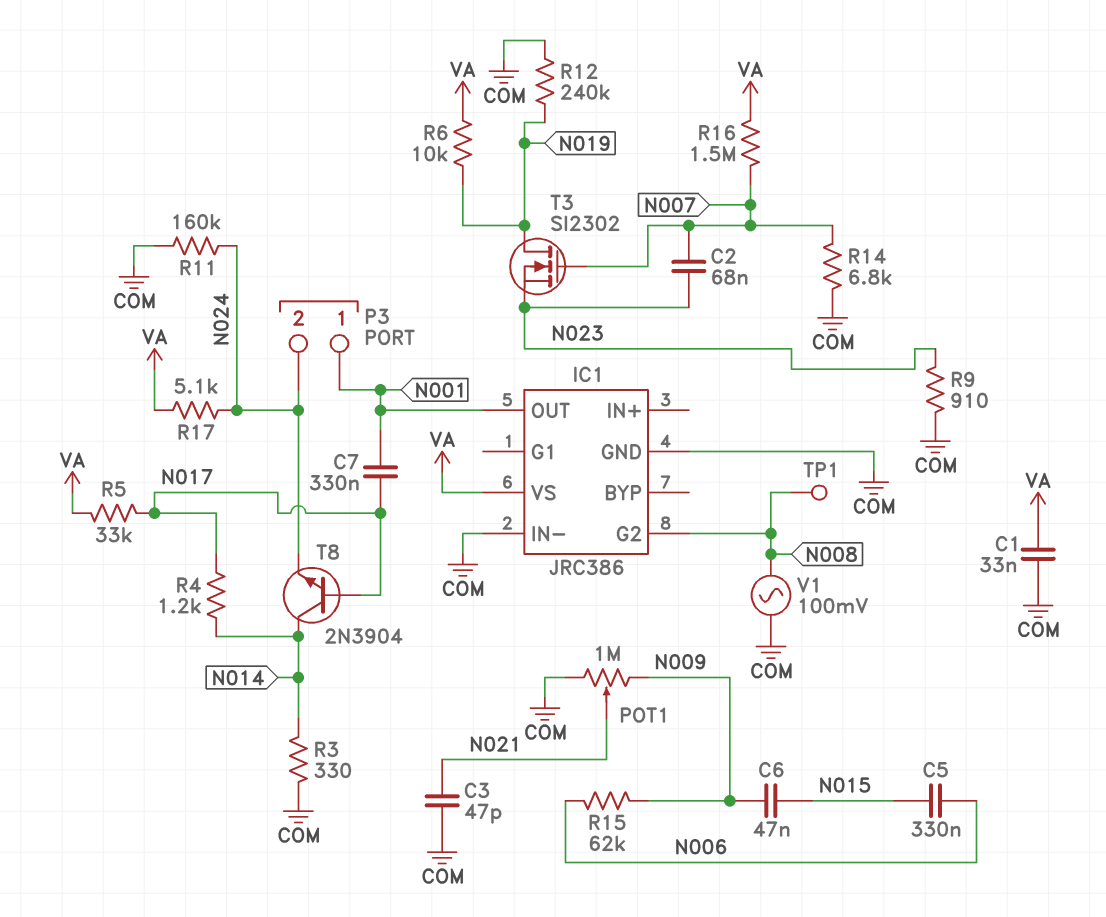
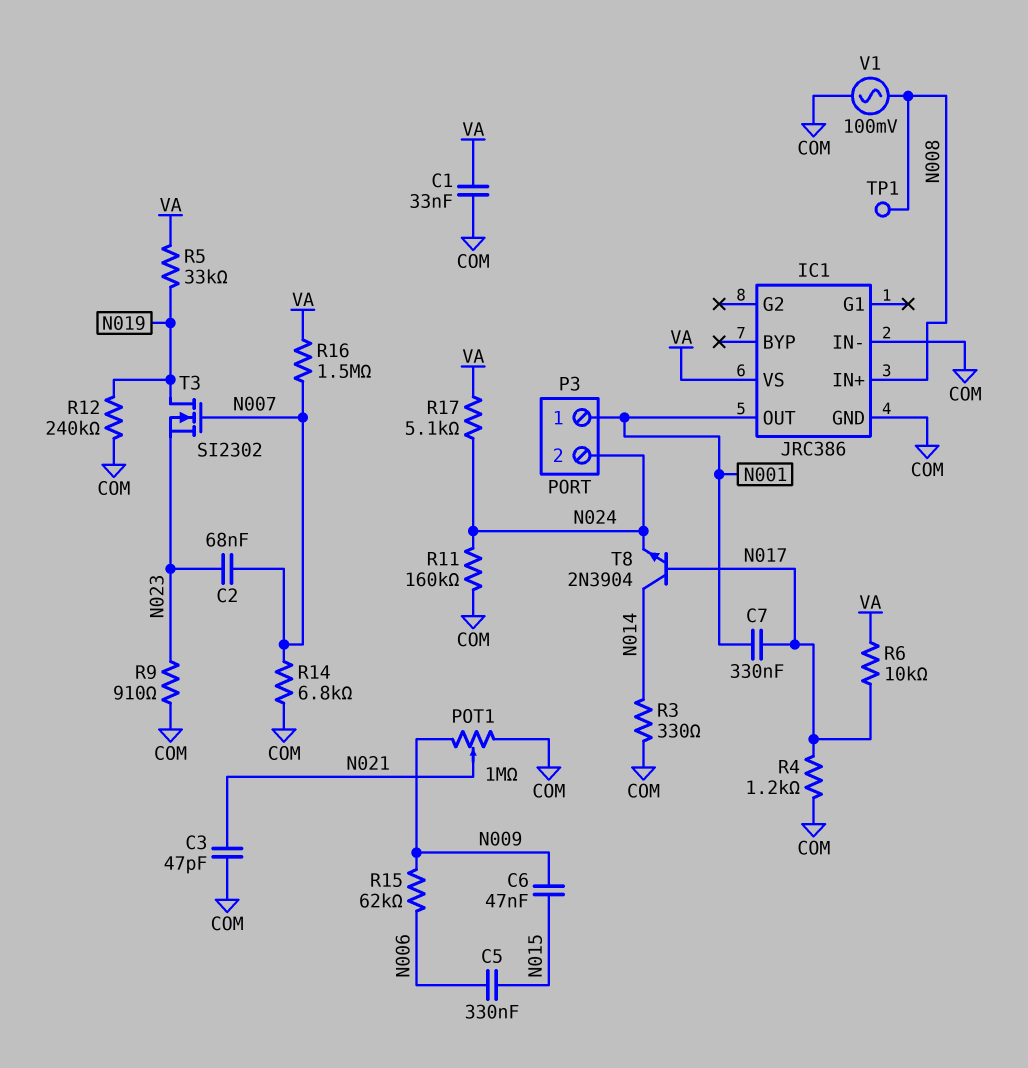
IC1 pin G2: N008 -> none
IC1 pin IN+: none -> N008
R4: 1.2k (N014, N017) -> 1.2k (COM, N017)
R5: 33k (N017, VA) -> 33k (N019, VA)
R6: 10k (N019, VA) -> 10k (N017, VA)

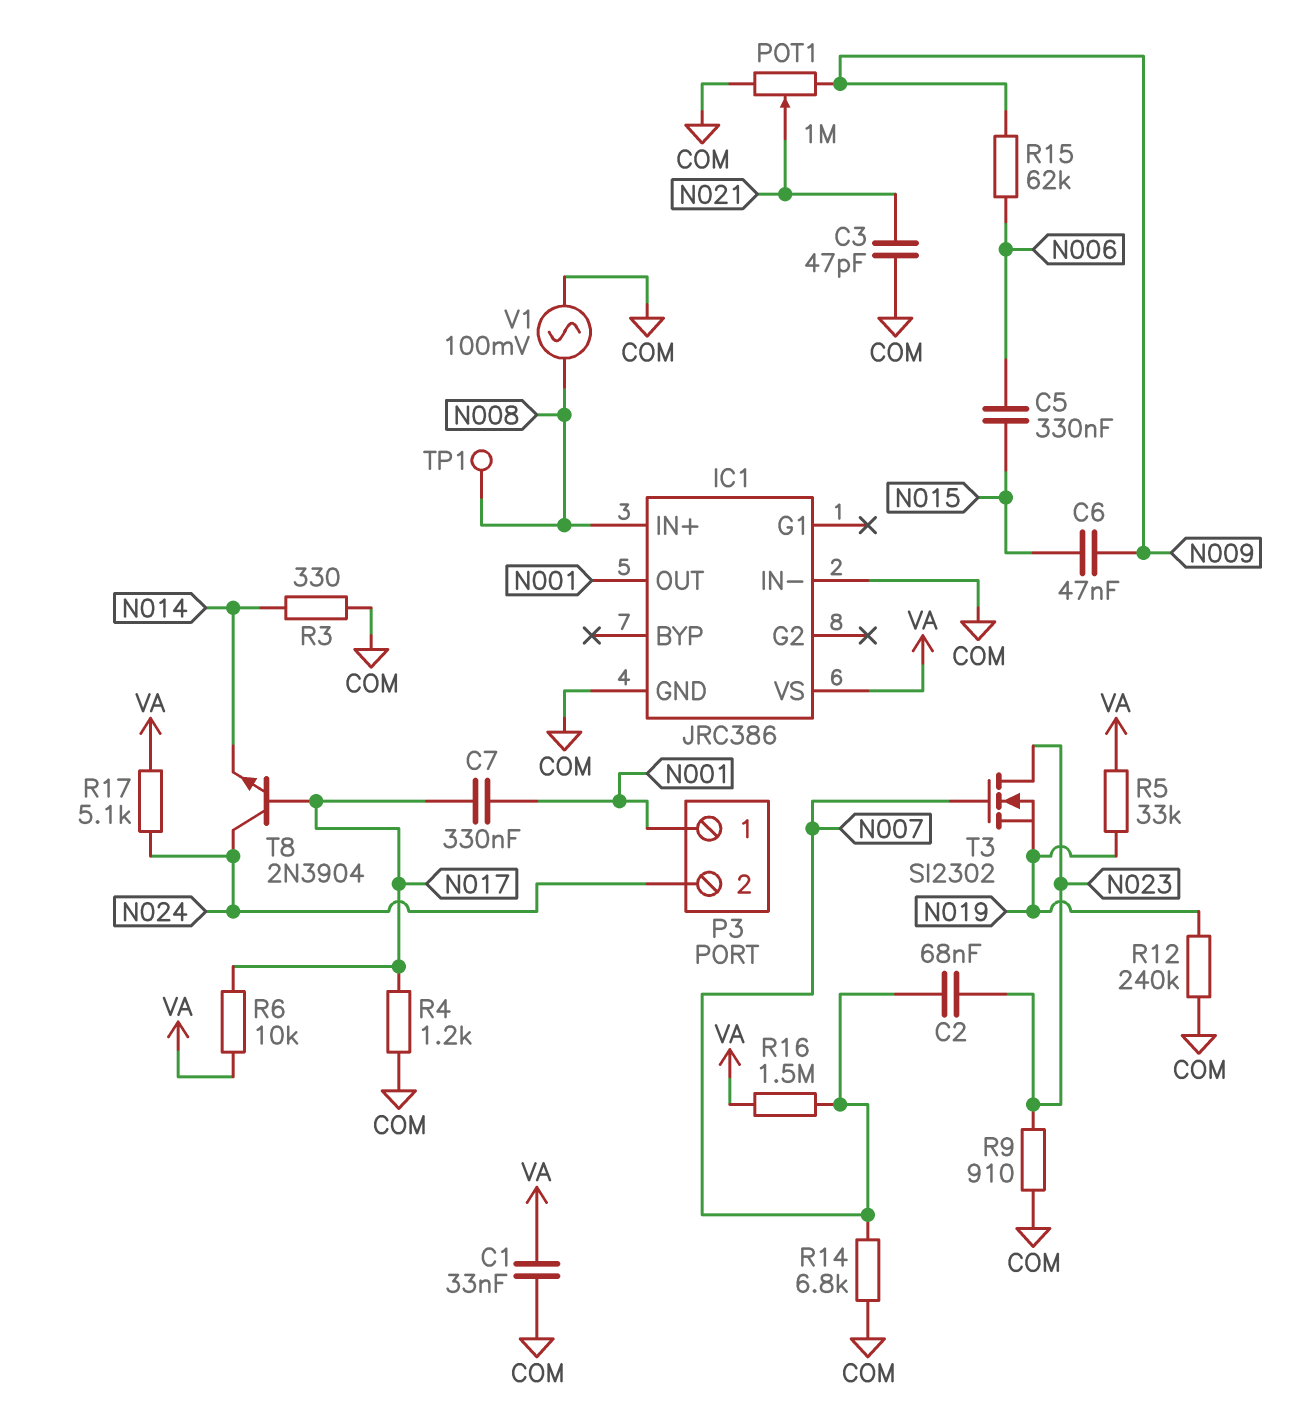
R11: 160k (COM, N024) -> none
T3: NMOS SI2302 (G N007, D N019, S N023) -> NMOS SI2302 (G N007, D N023, S N019)
T8: NPN 2N3904 (B N017, C N014, E N024) -> NPN 2N3904 (B N017, C N024, E N014)

